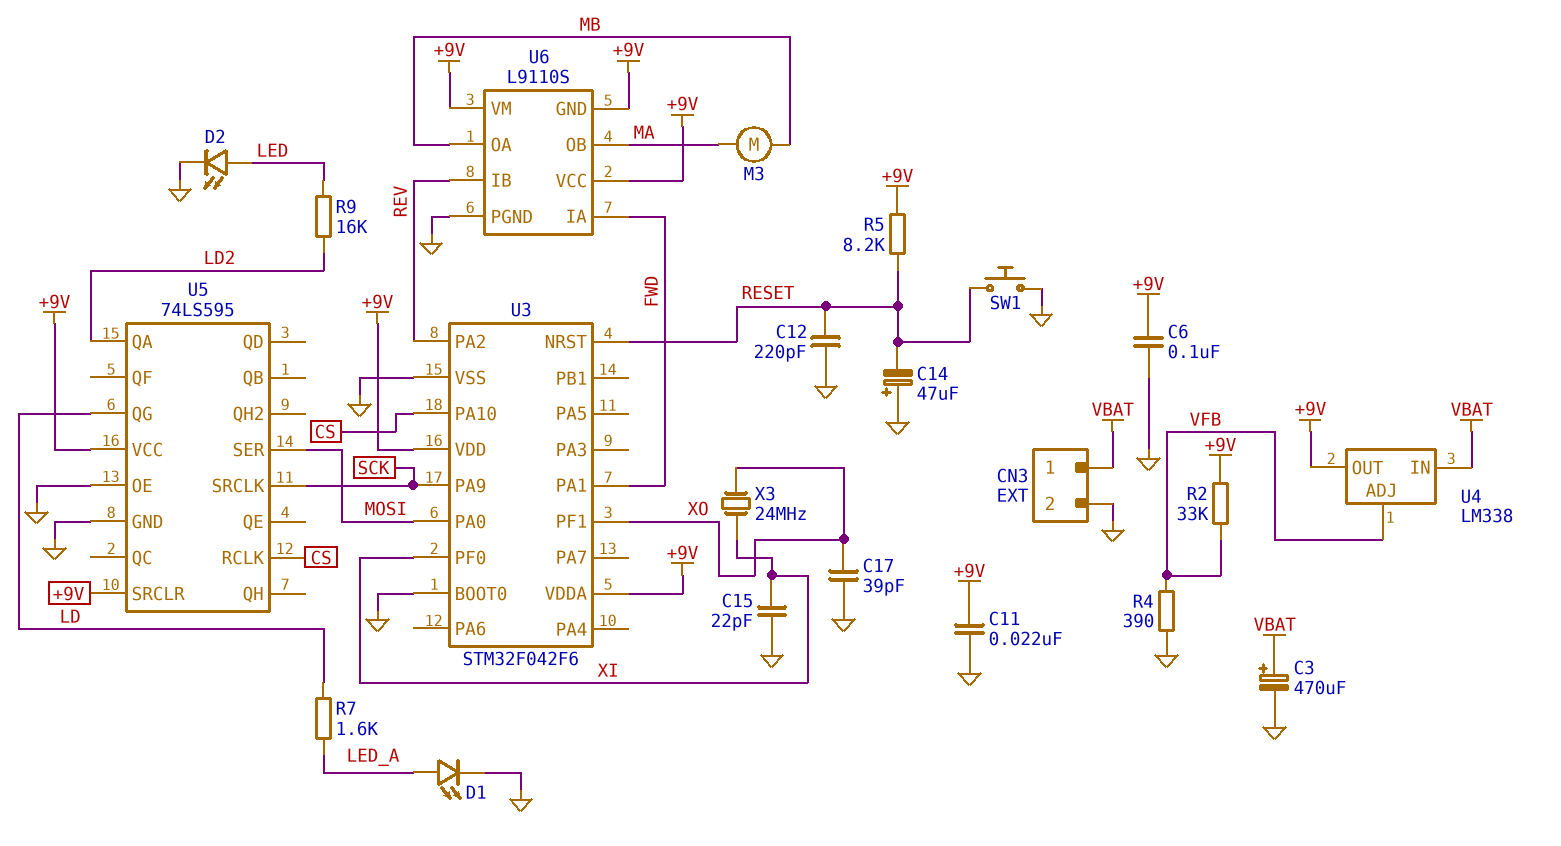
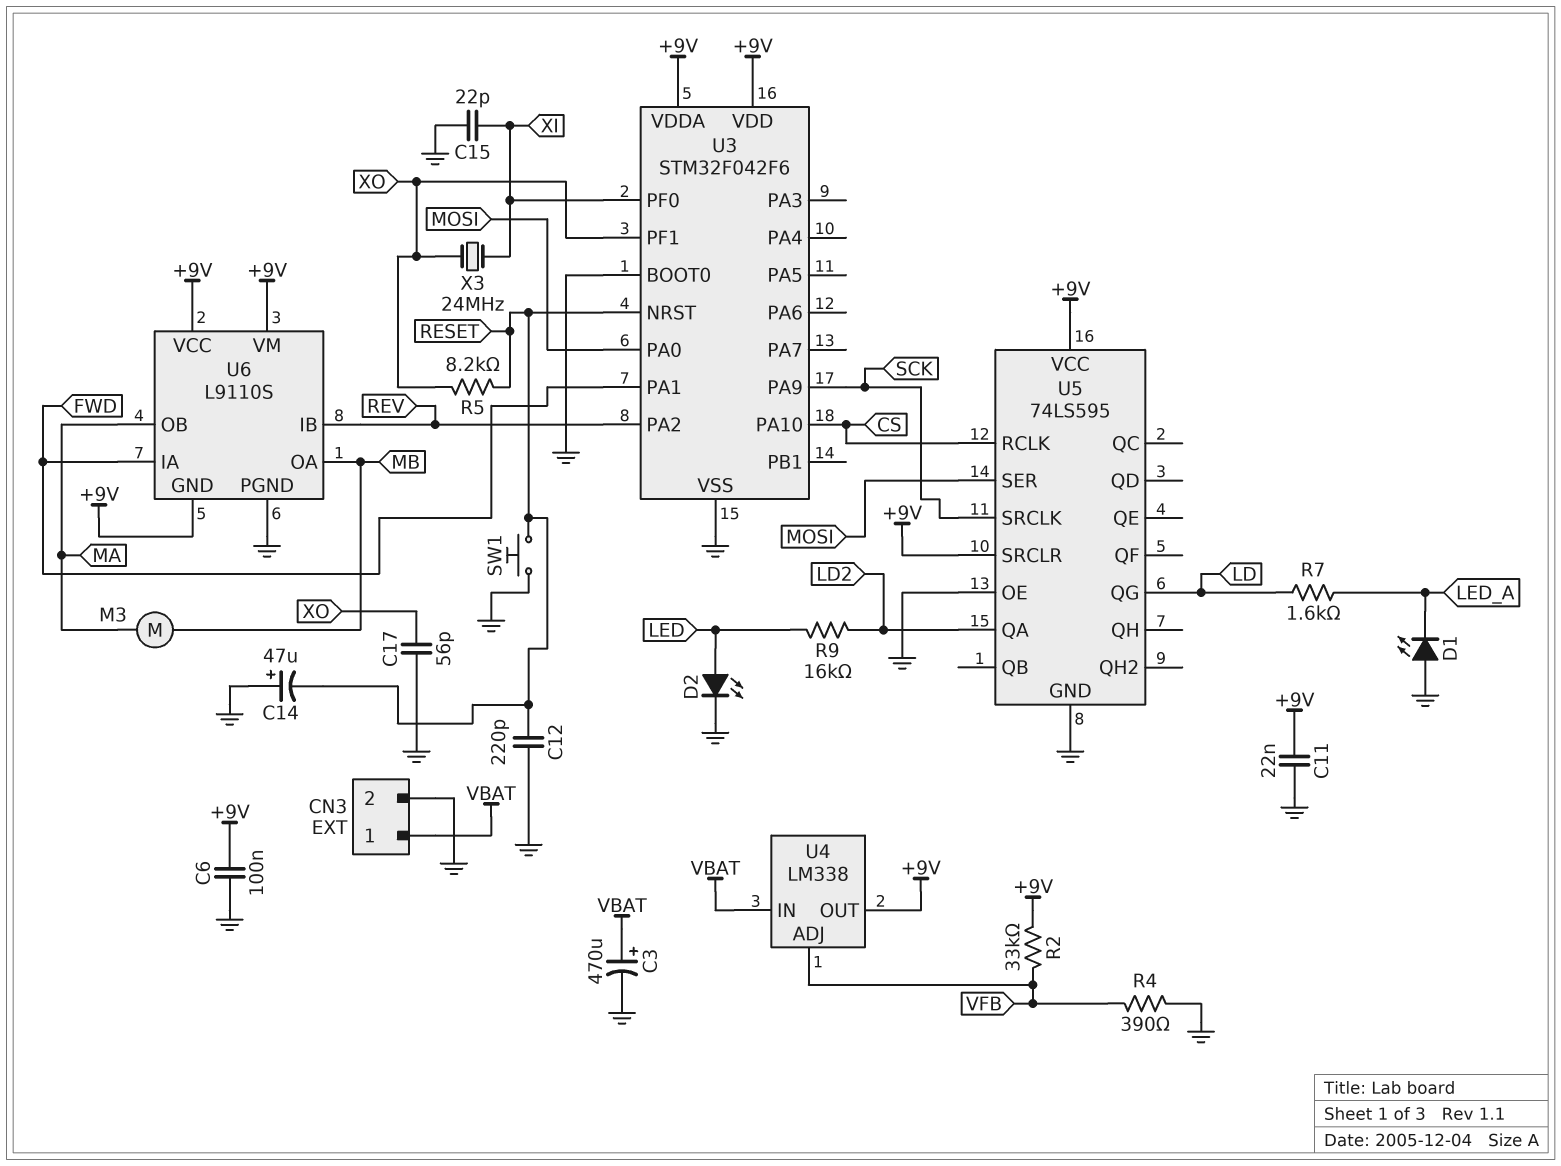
C17: 39pF (GND, XO) -> 56pF (GND, XO)
D1: LED (A LED_A, K GND) -> LED (A GND, K LED_A)
R5: 8.2k (+9V, RESET) -> 8.2k (RESET, XO)

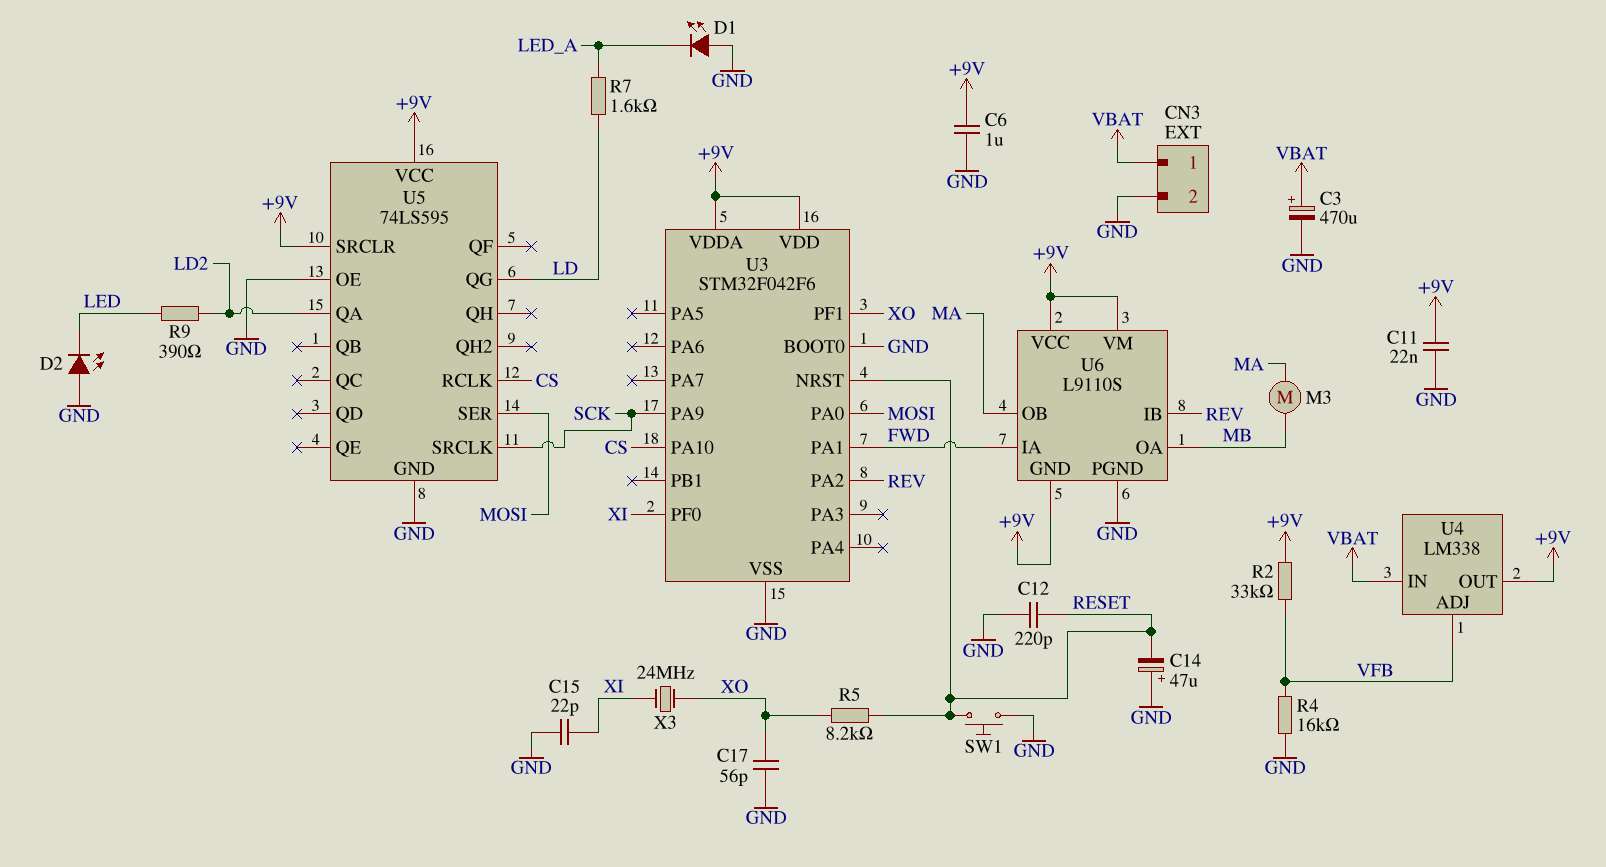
C6: 100nF (+9V, GND) -> 1uF (+9V, GND)
D2: LED (A LED, K GND) -> LED (A GND, K LED)
R4: 390 (GND, VFB) -> 16k (GND, VFB)
R9: 16k (LD2, LED) -> 390 (LD2, LED)

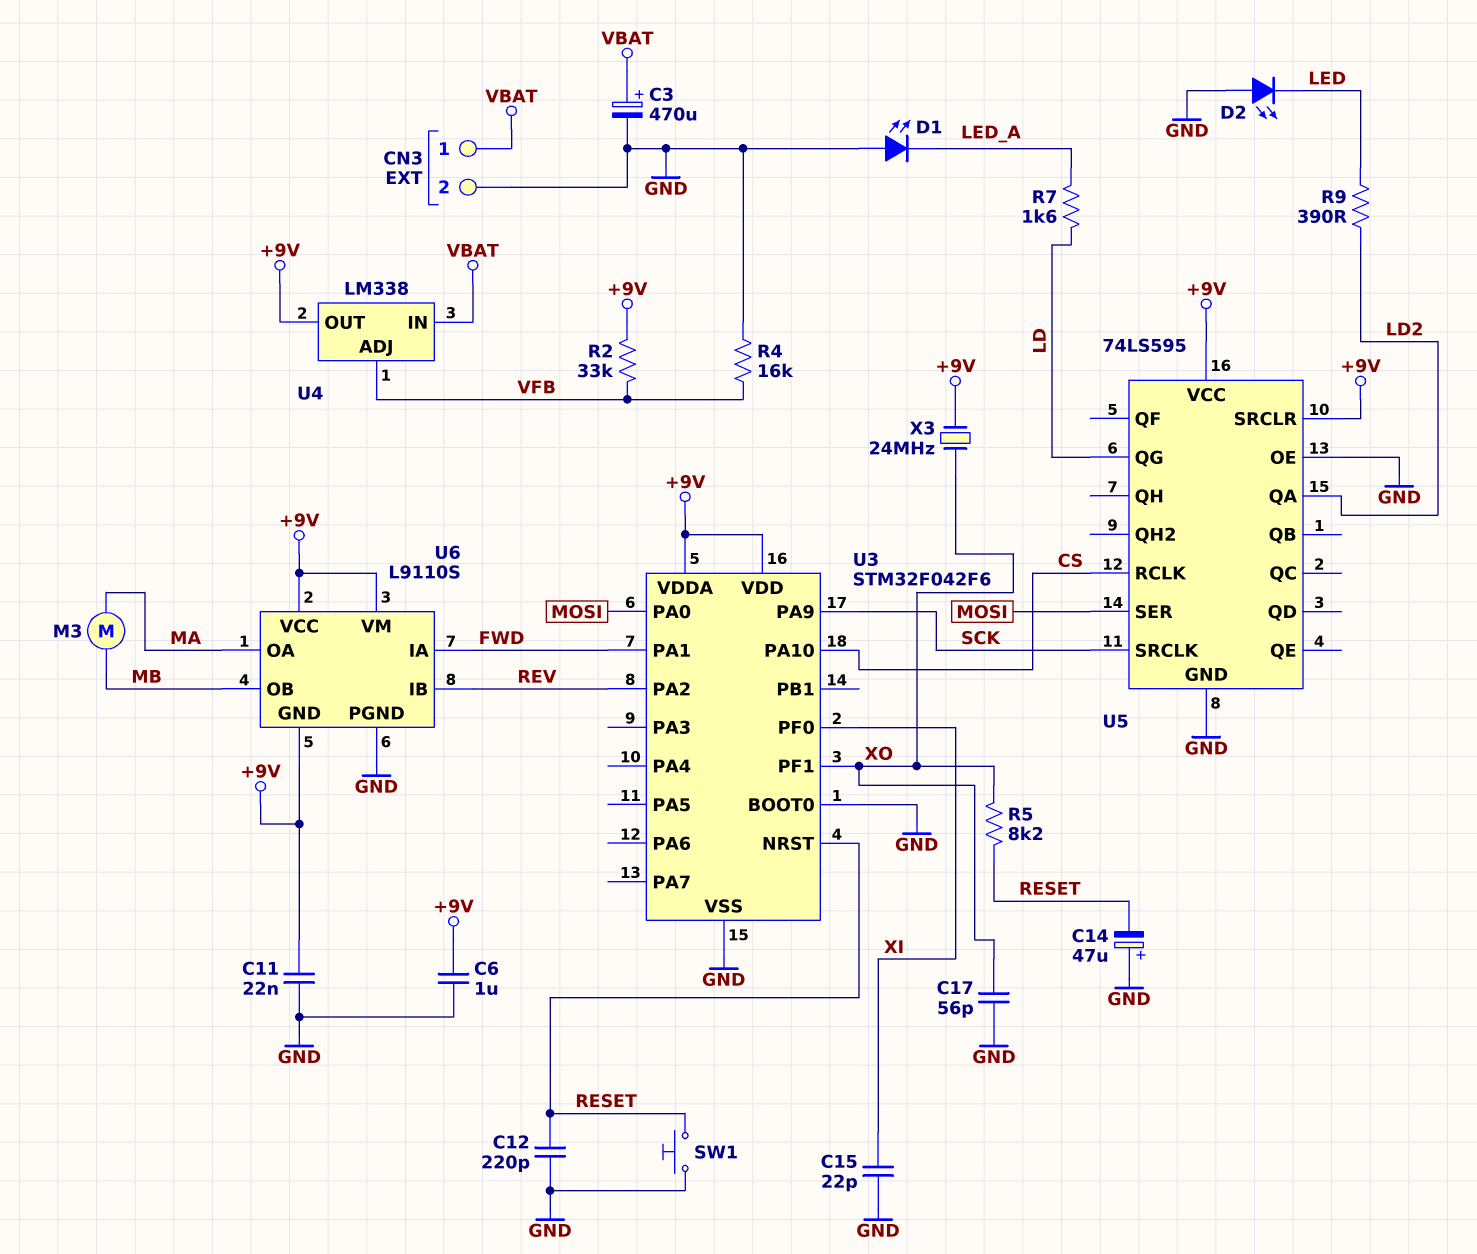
U6 pin OA: MB -> MA
U6 pin OB: MA -> MB
X3: 24MHz (XI, XO) -> 24MHz (+9V, XO)

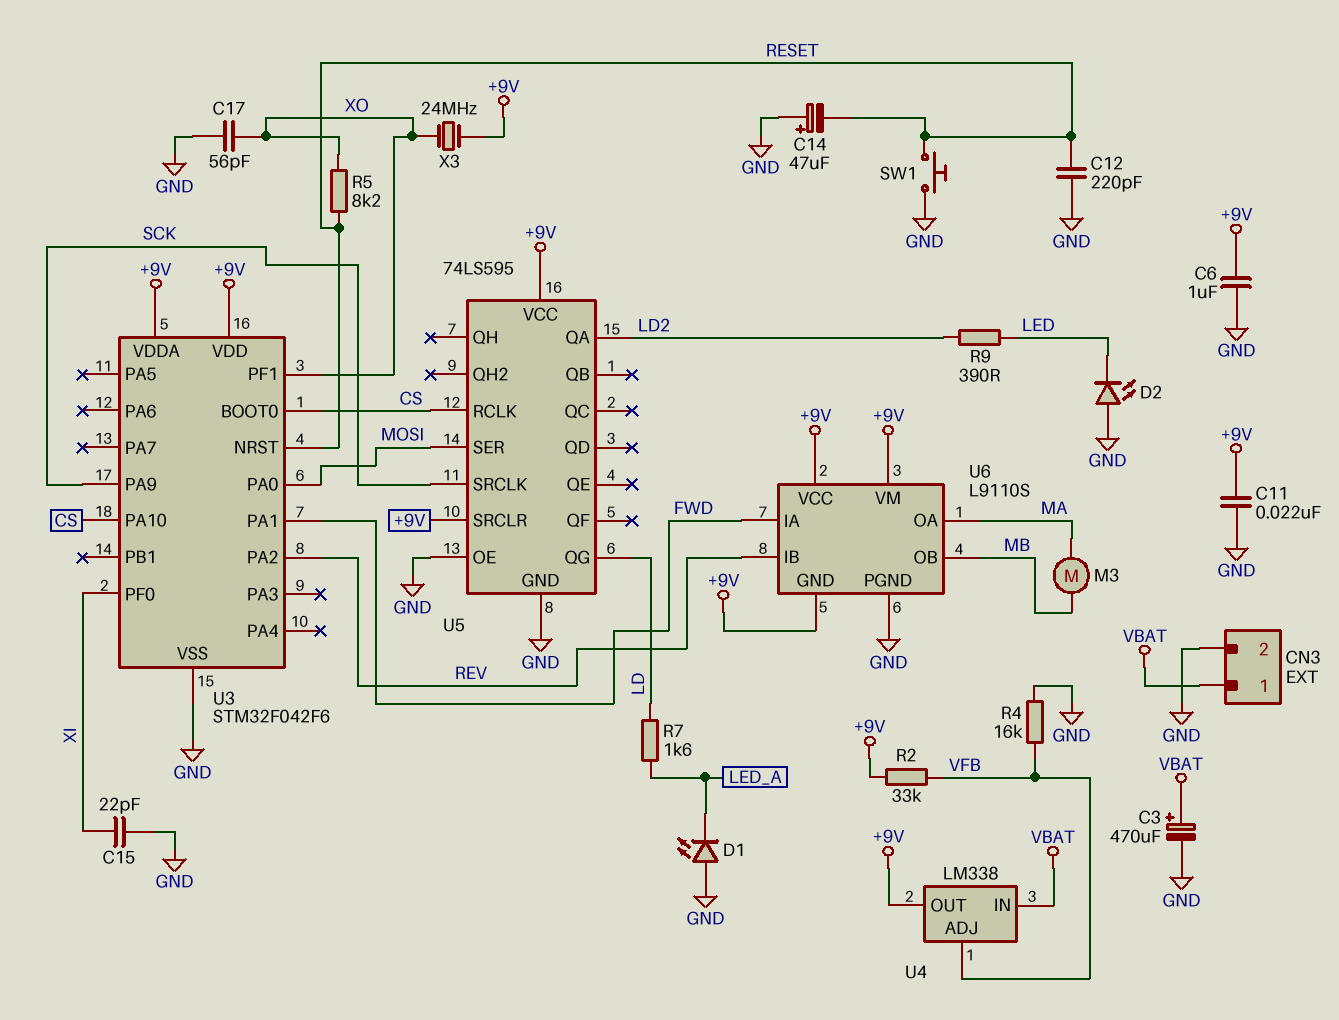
U3 pin BOOT0: GND -> CS

